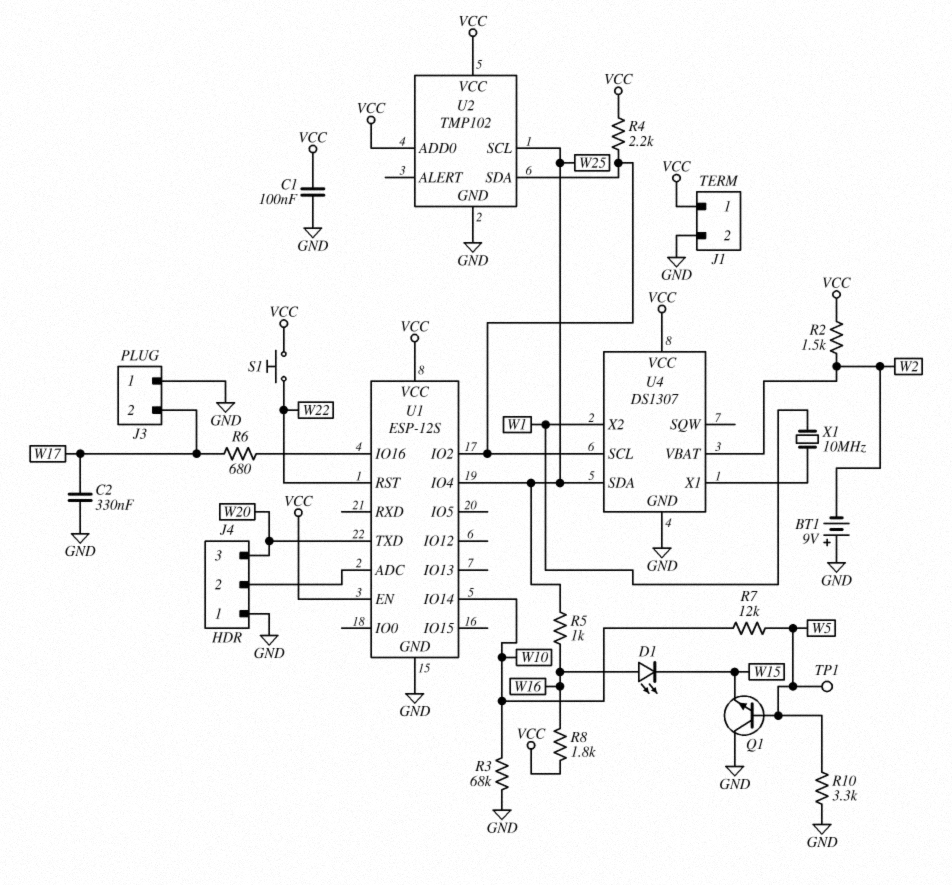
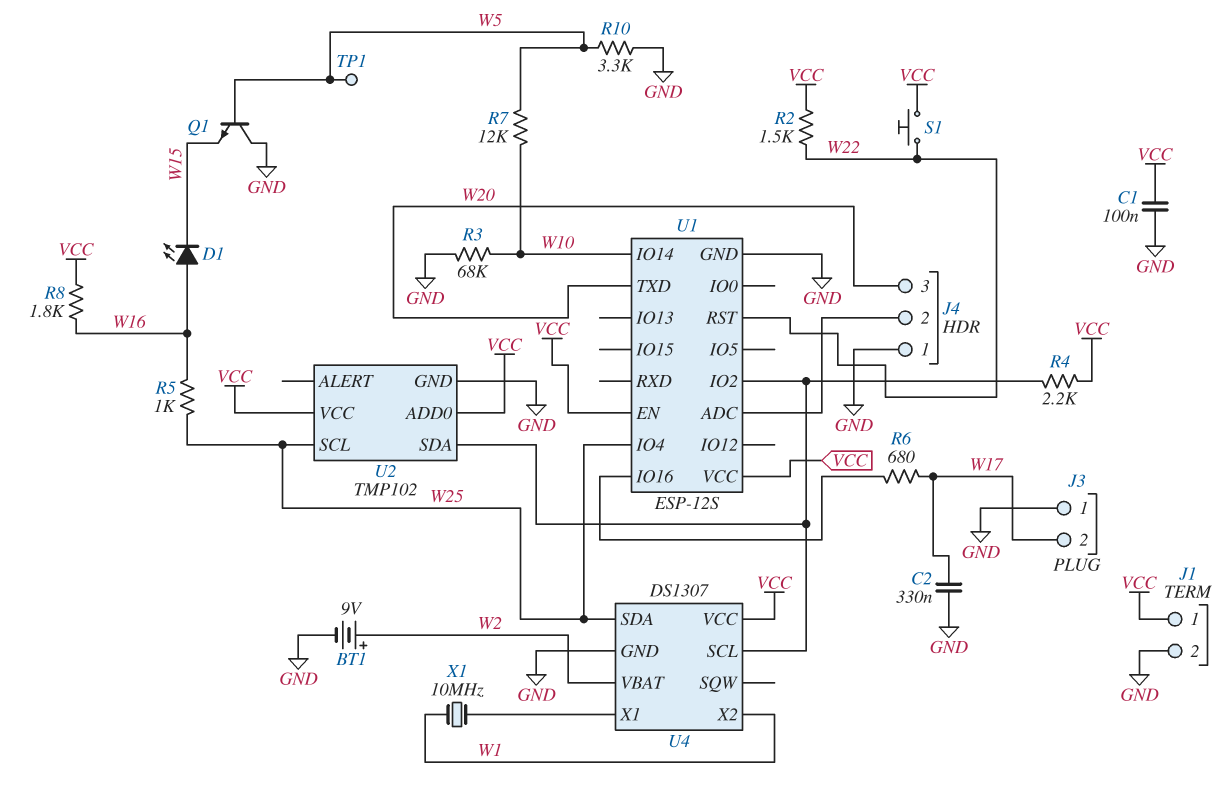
BT1: 9V (plus GND, minus W2) -> 9V (plus W2, minus GND)
R2: 1.5k (VCC, W2) -> 1.5k (VCC, W22)

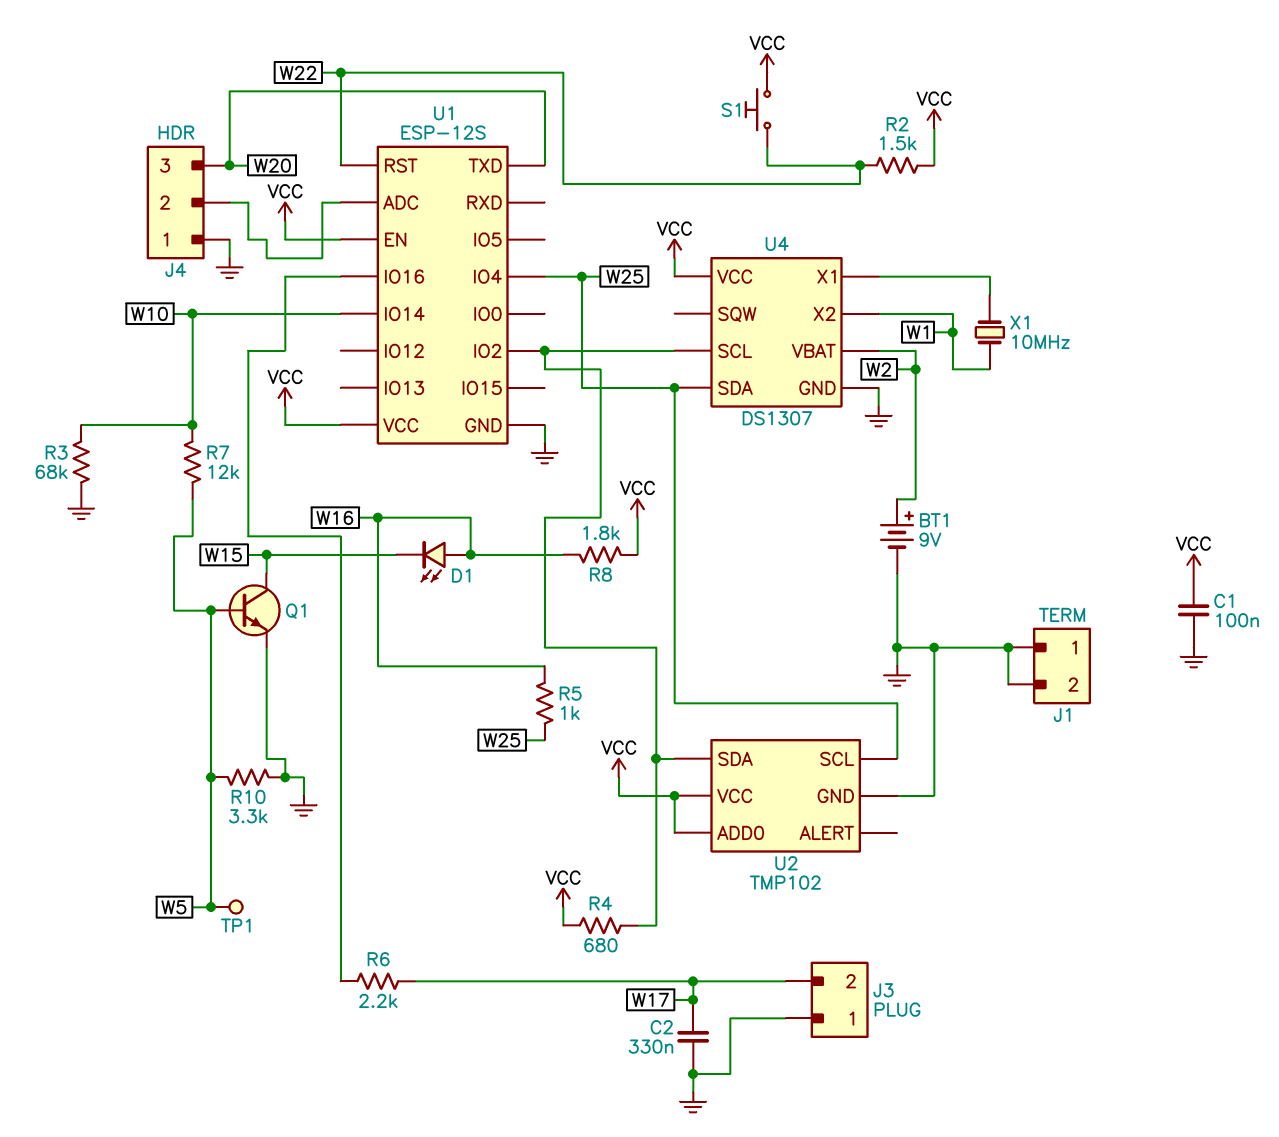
J1 pin 1: VCC -> GND
Q1: NPN (B W5, C GND, E W15) -> NPN (B W5, C W15, E GND)
R4: 2.2k (U1/IO2, VCC) -> 680 (U1/IO2, VCC)
R6: 680 (U1/IO16, W17) -> 2.2k (U1/IO16, W17)

